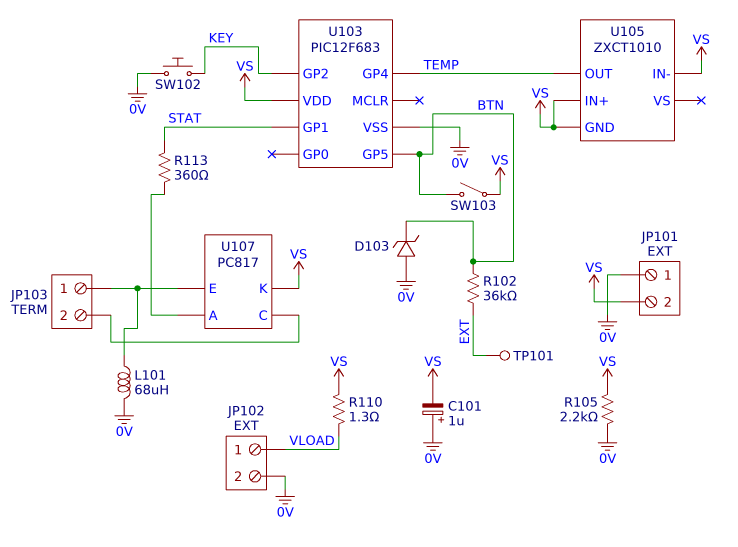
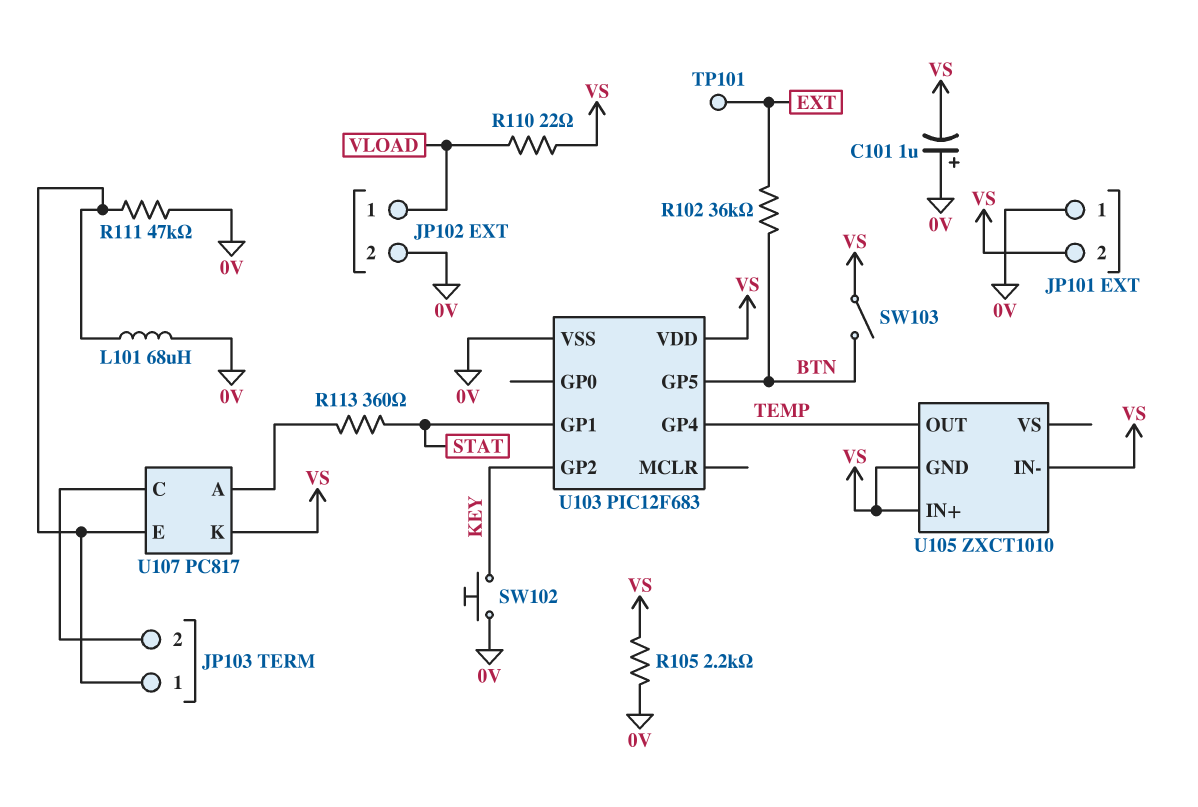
D103: zener (A 0V, K BTN) -> none
R110: 1.3 (VLOAD, VS) -> 22 (VLOAD, VS)
R111: none -> 47k (0V, JP103/1)

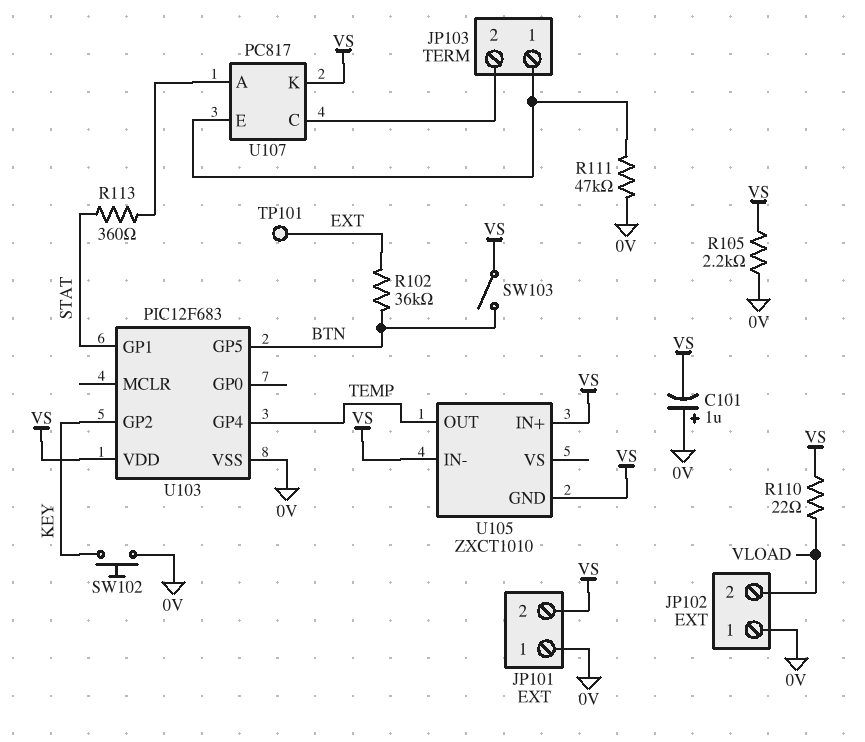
JP102 pin 1: VLOAD -> 0V
JP102 pin 2: 0V -> VLOAD
L101: 68uH (0V, JP103/1) -> none

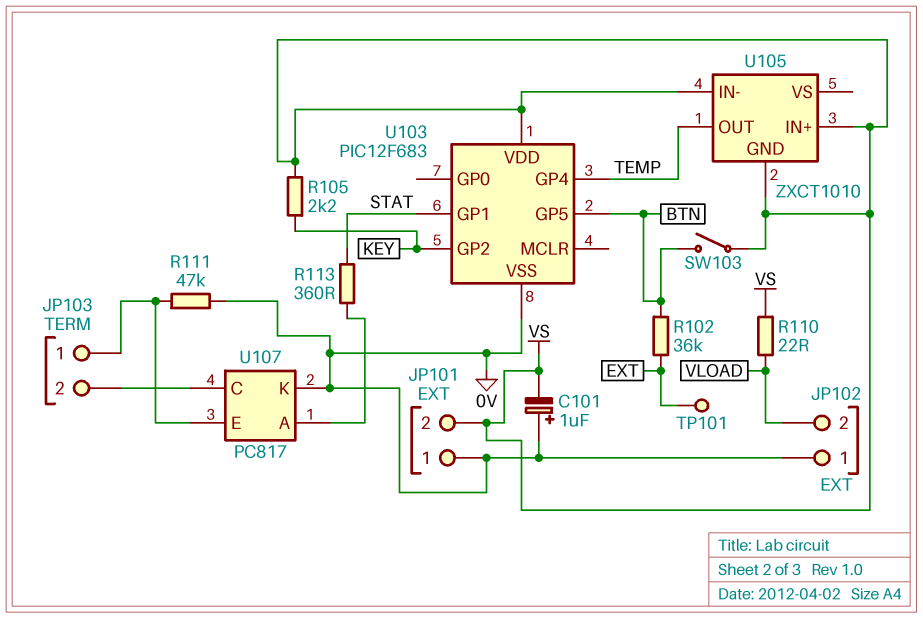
R105: 2.2k (0V, VS) -> 2.2k (KEY, VS)
SW102: button (0V, KEY) -> none
U107 pin K: VS -> 0V

